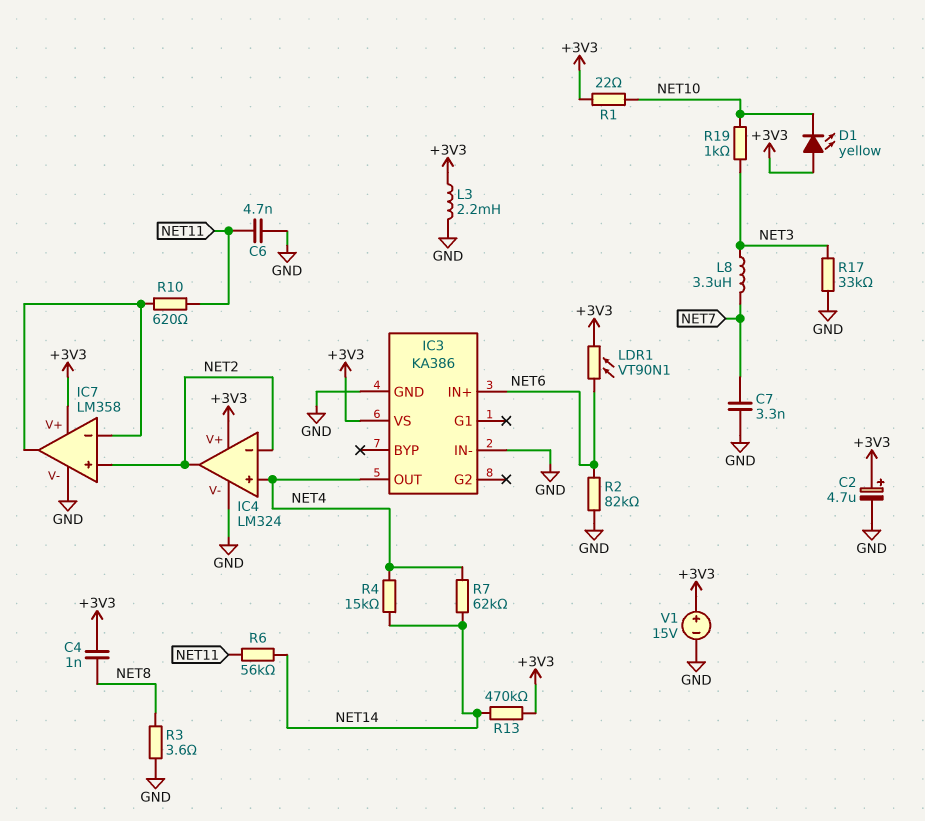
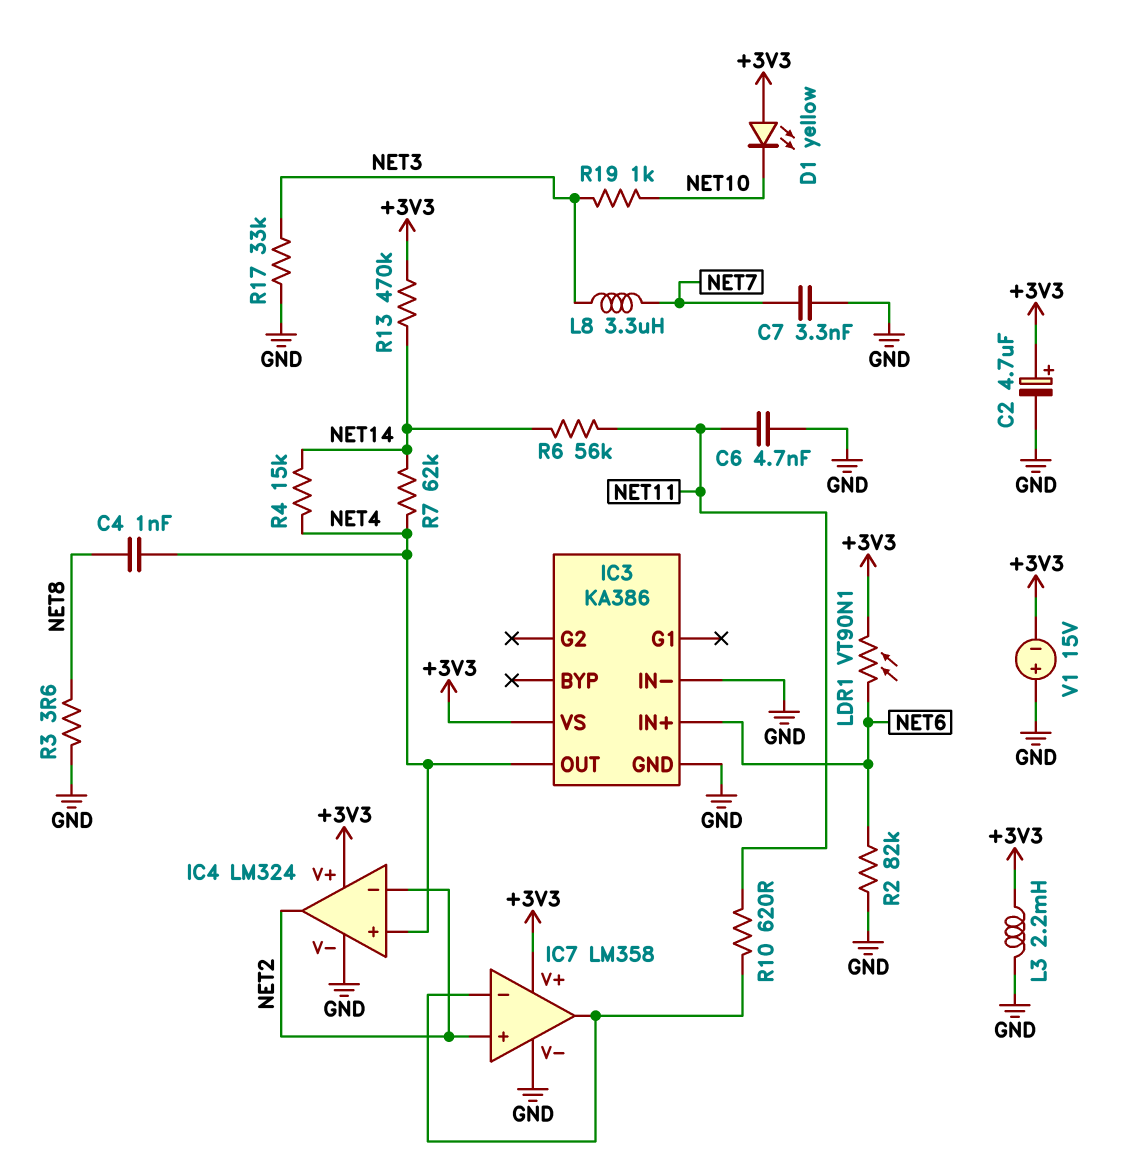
C4: 1nF (+3V3, NET8) -> 1nF (NET4, NET8)
R1: 22 (+3V3, NET10) -> none
V1: 15V (plus +3V3, minus GND) -> 15V (plus GND, minus +3V3)

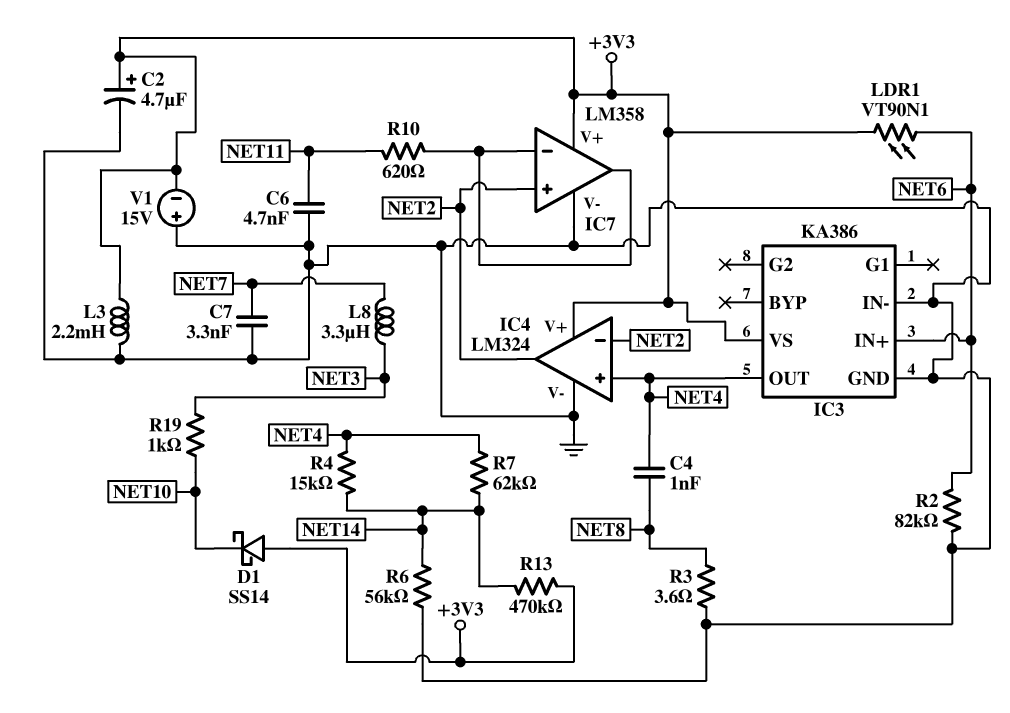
D1: LED yellow (A +3V3, K NET10) -> schottky SS14 (A +3V3, K NET10)
R6: 56k (NET11, NET14) -> 56k (GND, NET14)
R17: 33k (GND, NET3) -> none

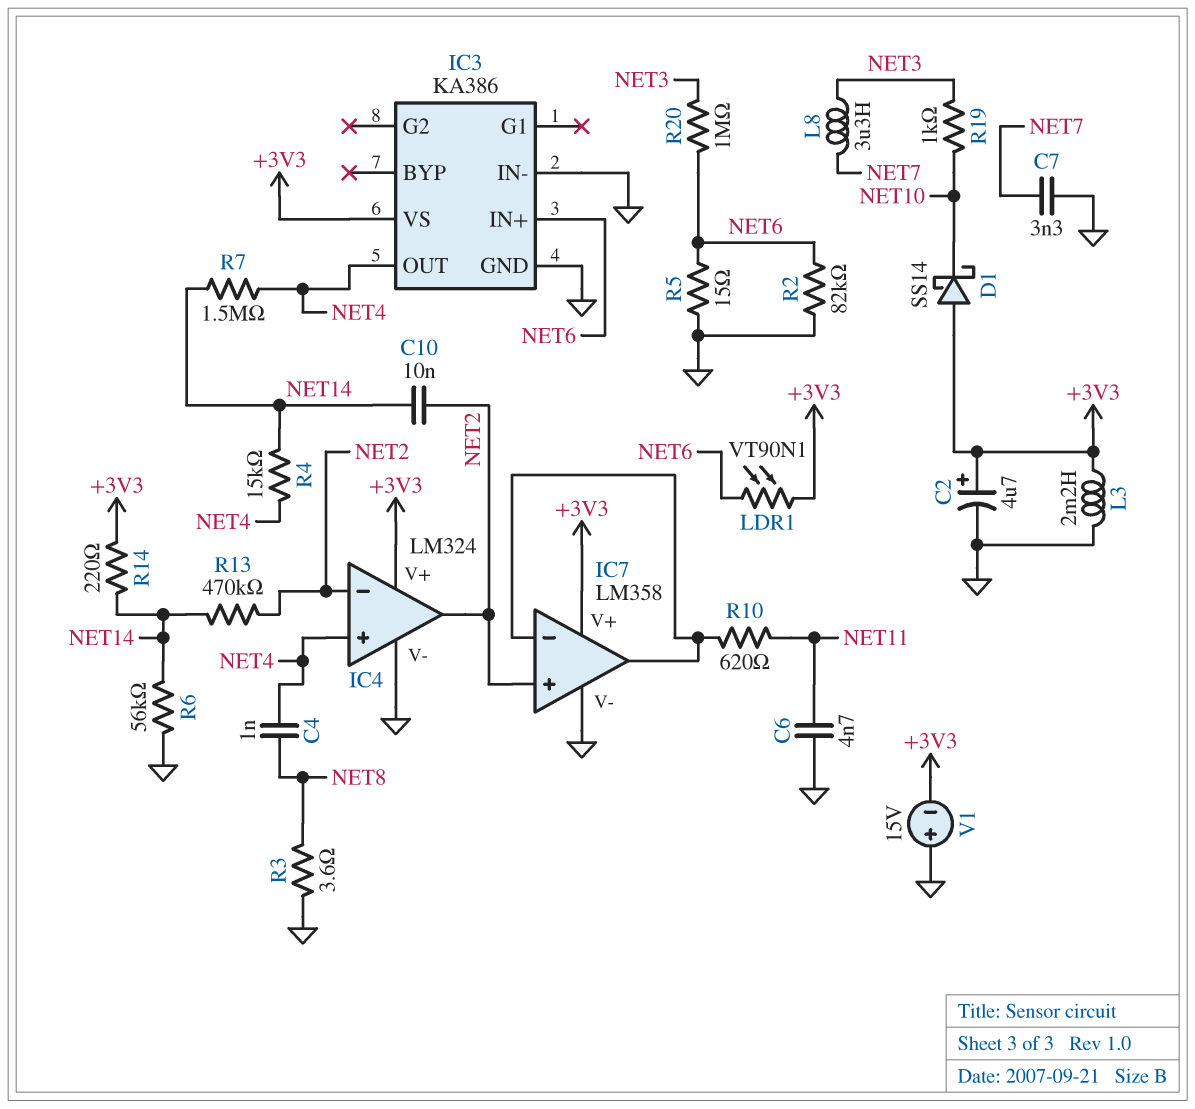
C10: none -> 10nF (NET2, NET14)
R5: none -> 15 (GND, NET6)
R7: 62k (NET4, NET14) -> 1.5M (NET4, NET14)
R13: 470k (+3V3, NET14) -> 470k (NET2, NET14)
R14: none -> 220 (+3V3, NET14)
R20: none -> 1M (NET3, NET6)

